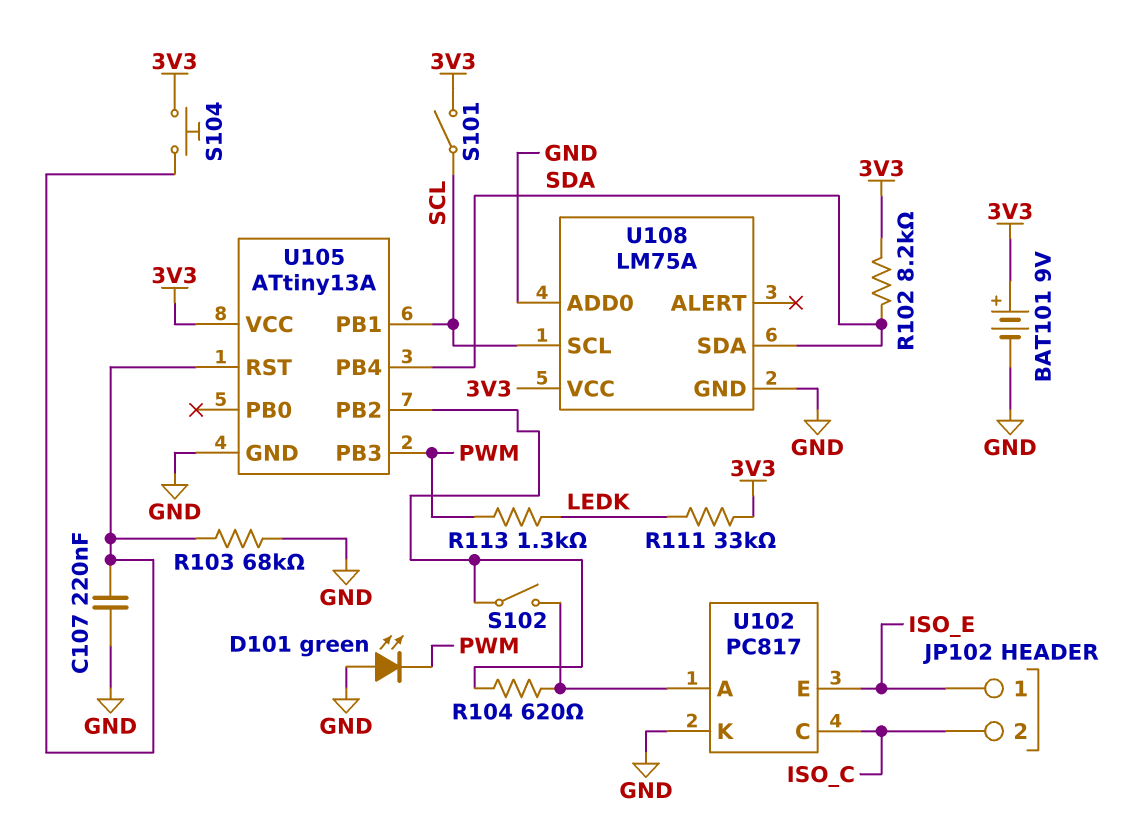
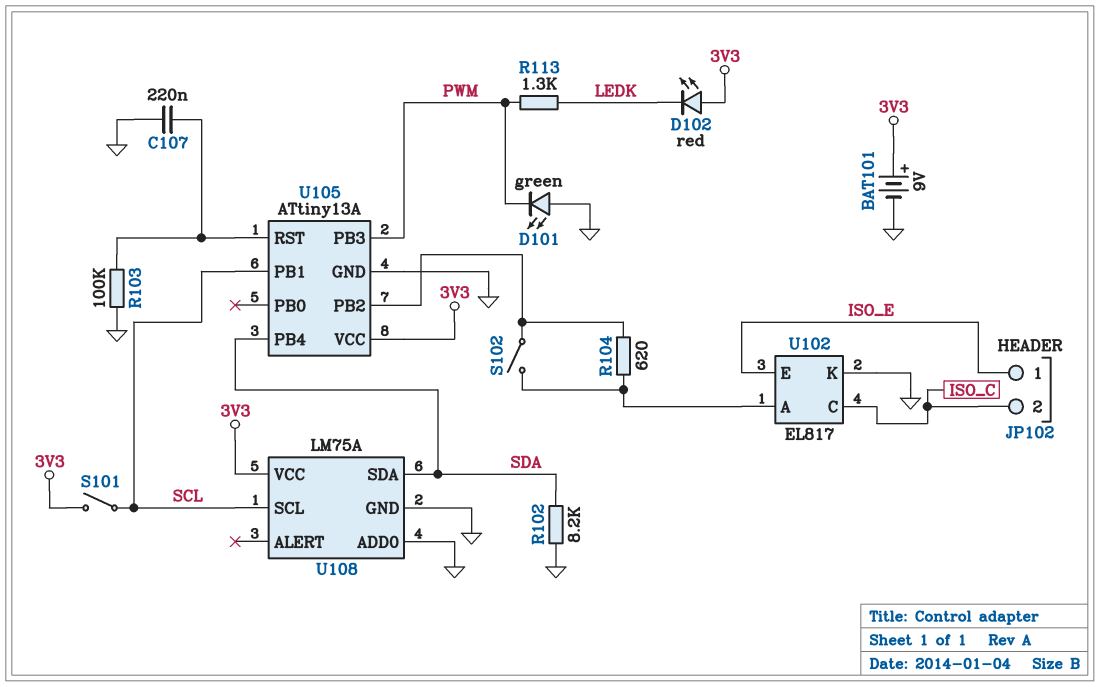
D102: none -> LED red (A 3V3, K LEDK)
R102: 8.2k (3V3, SDA) -> 8.2k (GND, SDA)
R103: 68k (GND, U105/RST) -> 100k (GND, U105/RST)
R111: 33k (3V3, LEDK) -> none
S104: button (3V3, U105/RST) -> none
U102: PC817 -> EL817

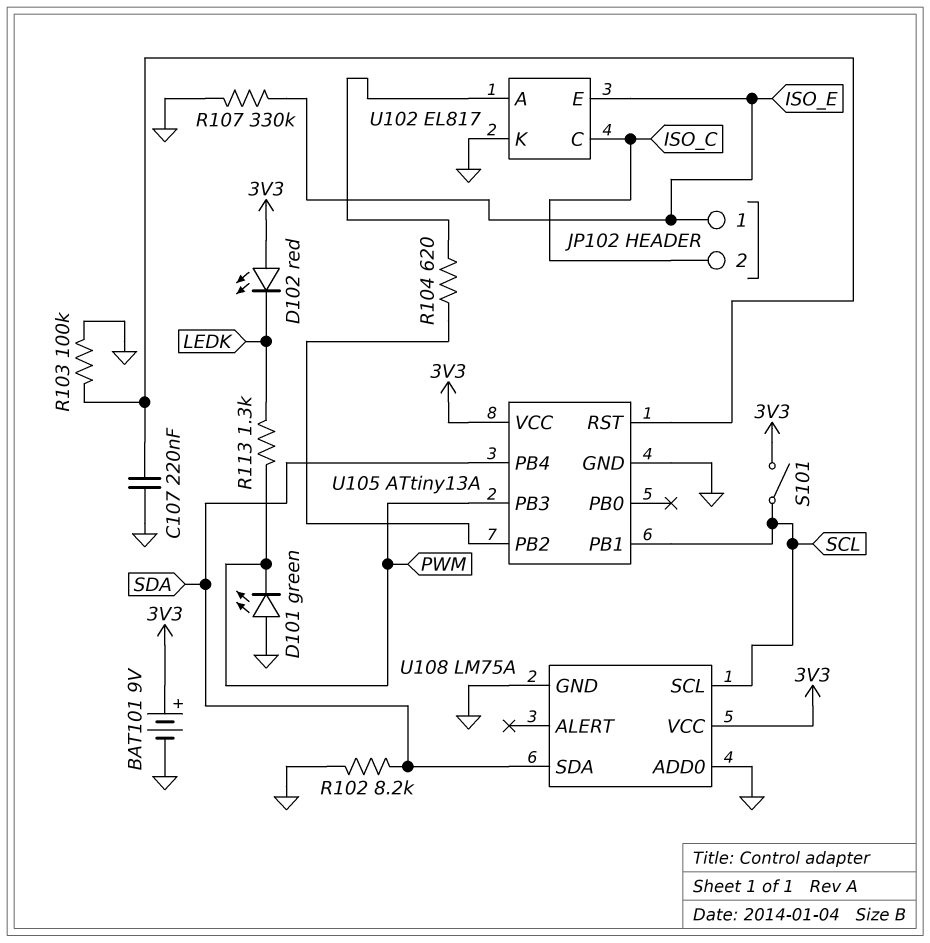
R107: none -> 330k (GND, ISO_E)
S102: switch (U102/A, U105/PB2) -> none

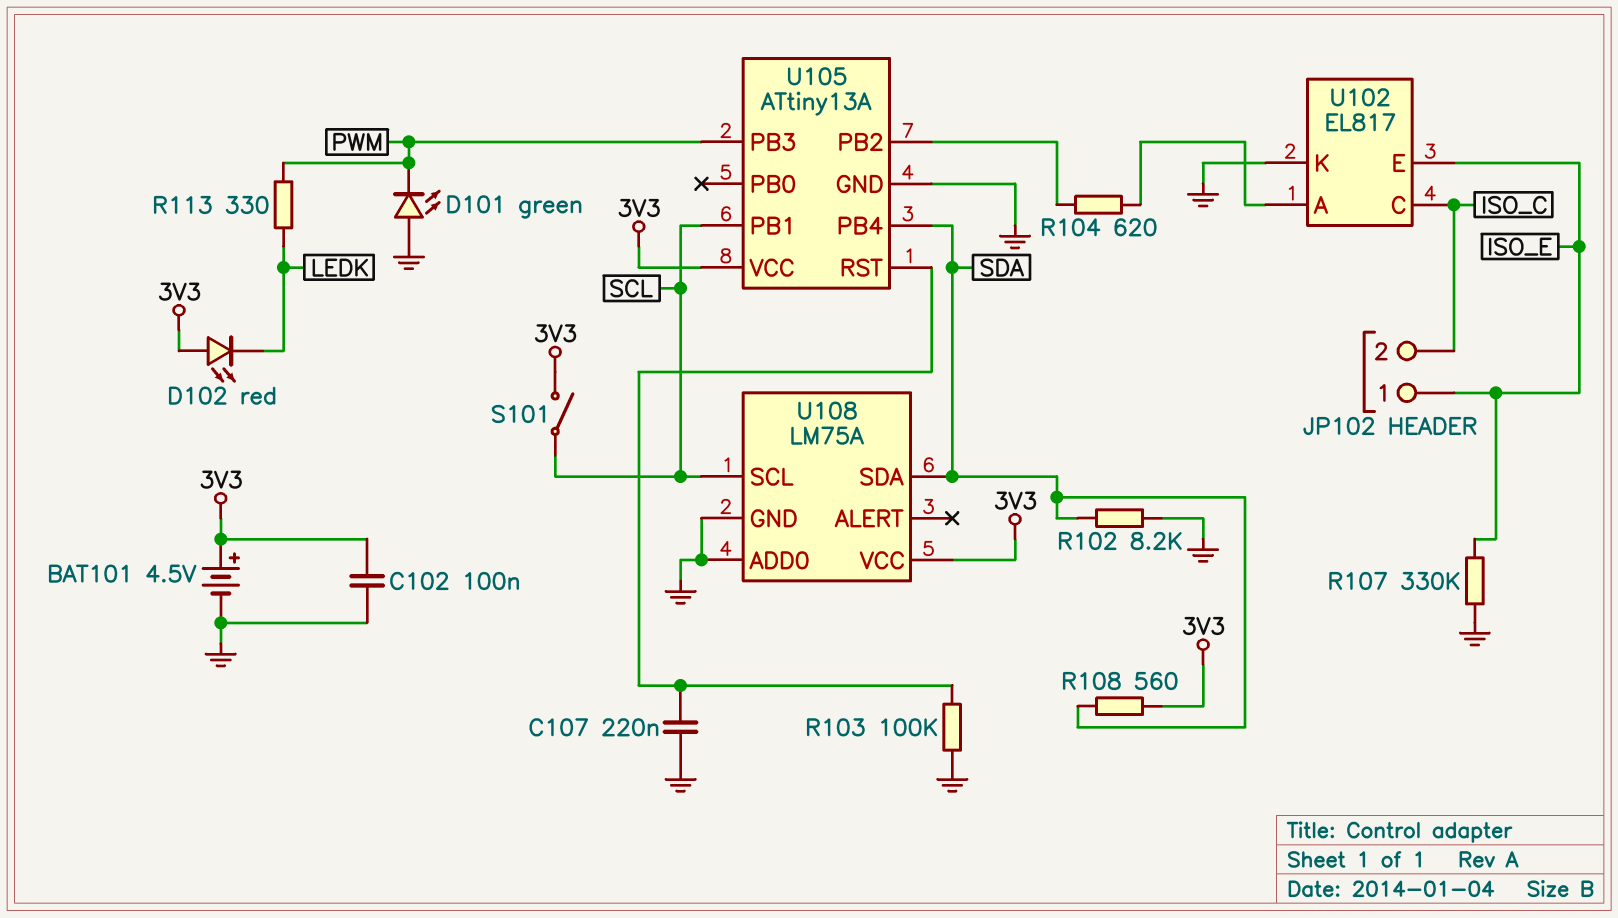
BAT101: 9V (plus 3V3, minus GND) -> 4.5V (plus 3V3, minus GND)
C102: none -> 100nF (3V3, GND)
R108: none -> 560 (3V3, SDA)
R113: 1.3k (LEDK, PWM) -> 330 (LEDK, PWM)

